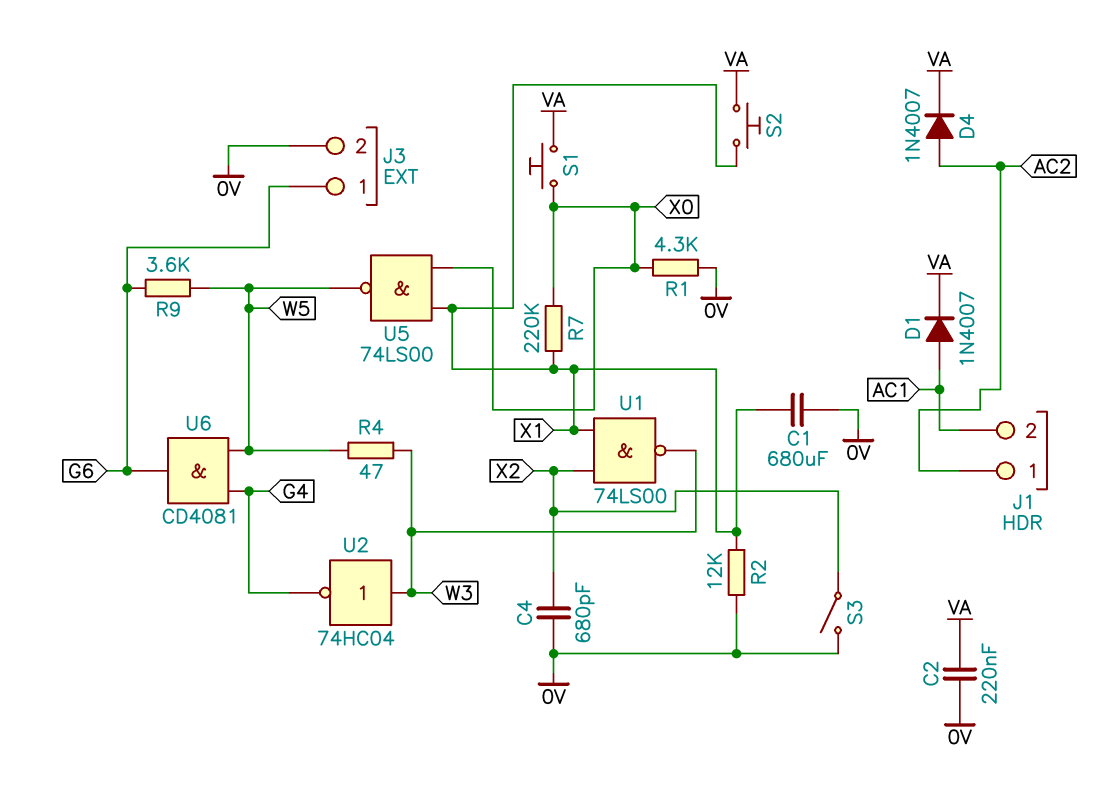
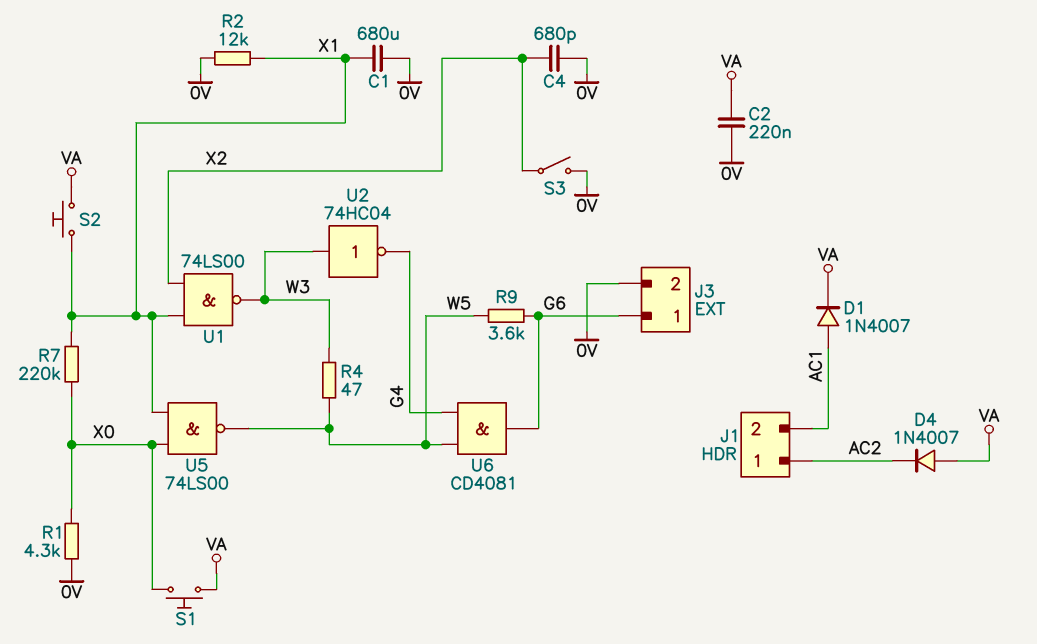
D4: diode 1N4007 (A AC2, K VA) -> diode 1N4007 (A VA, K AC2)

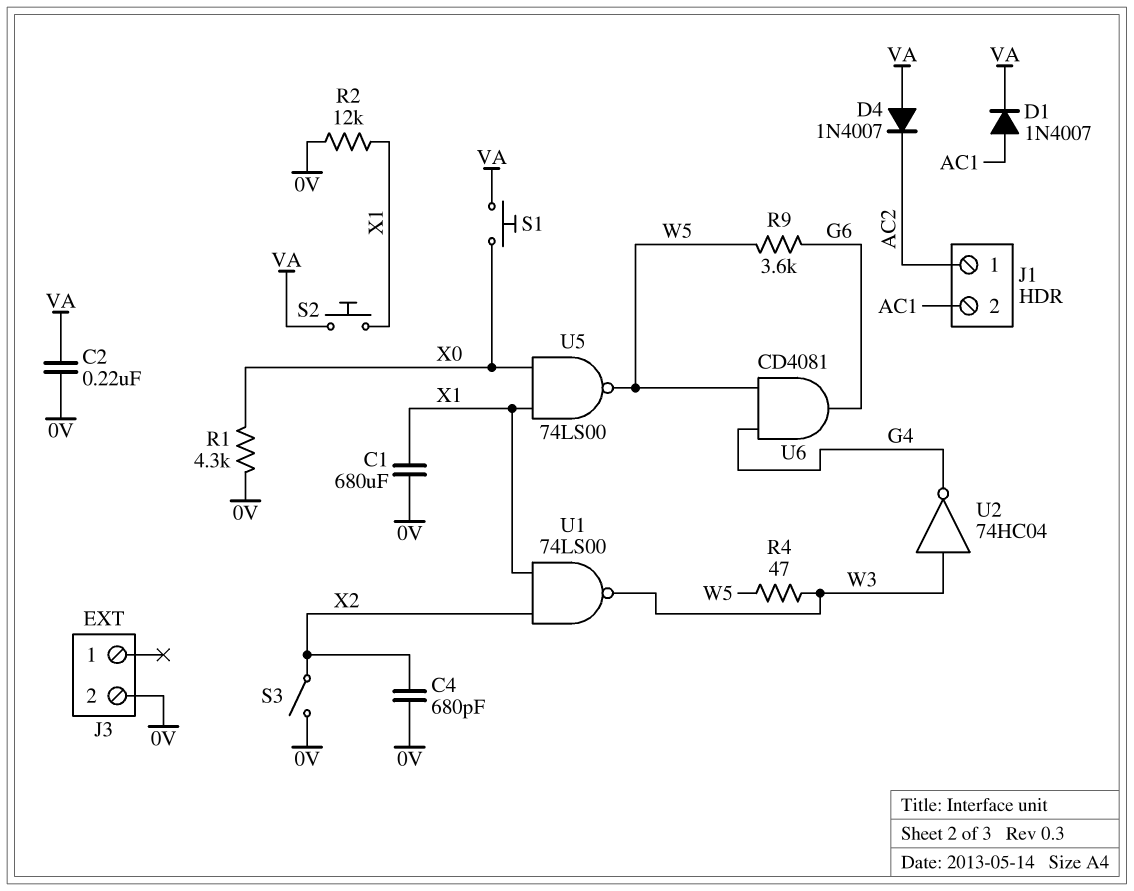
J3 pin 1: G6 -> none
R7: 220k (X0, X1) -> none

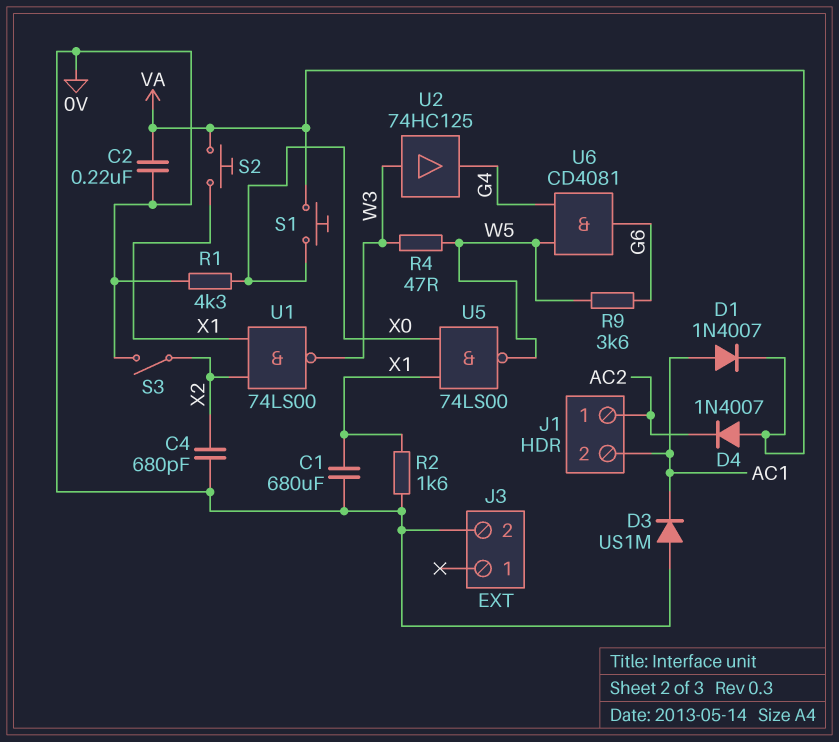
D3: none -> diode US1M (A 0V, K AC1)
R2: 12k (0V, X1) -> 1.6k (0V, X1)
U2: NOT 74HC04 (in W3, out G4) -> buffer 74HC125 (in W3, out G4)

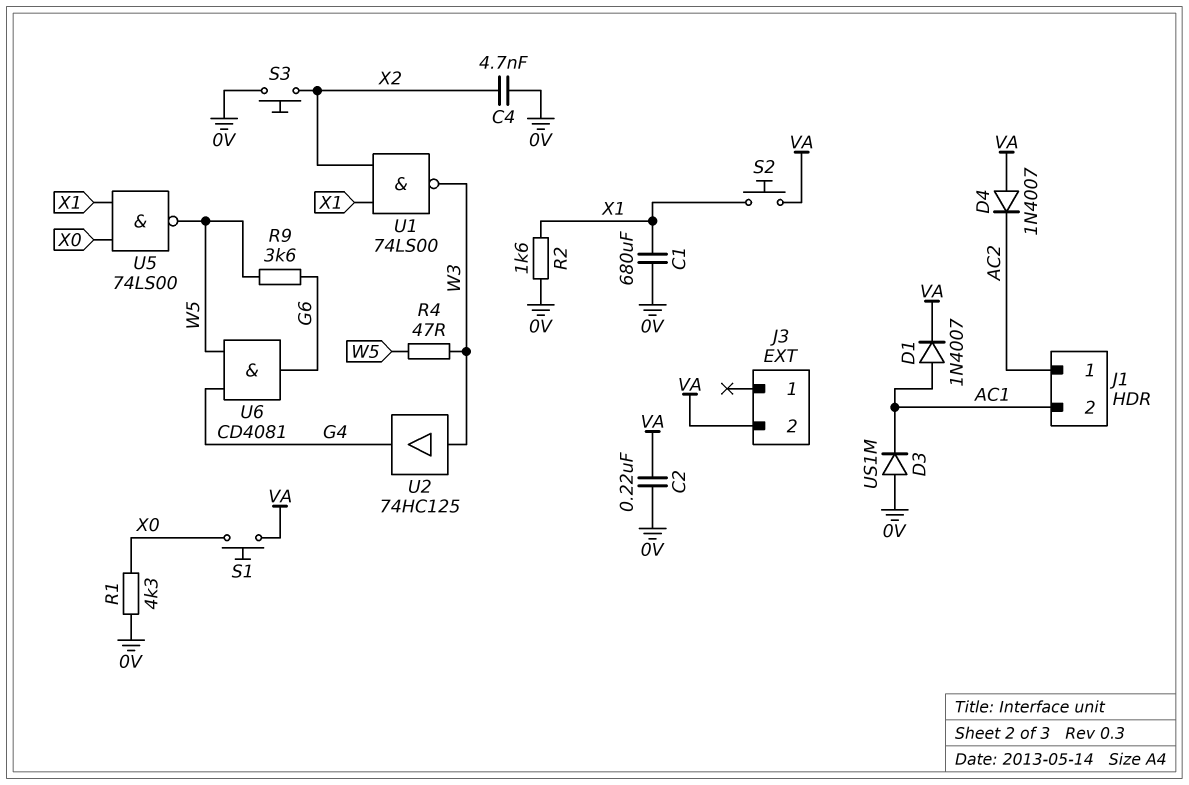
C4: 680pF (0V, X2) -> 4.7nF (0V, X2)
J3 pin 2: 0V -> VA
S3: switch (0V, X2) -> button (0V, X2)

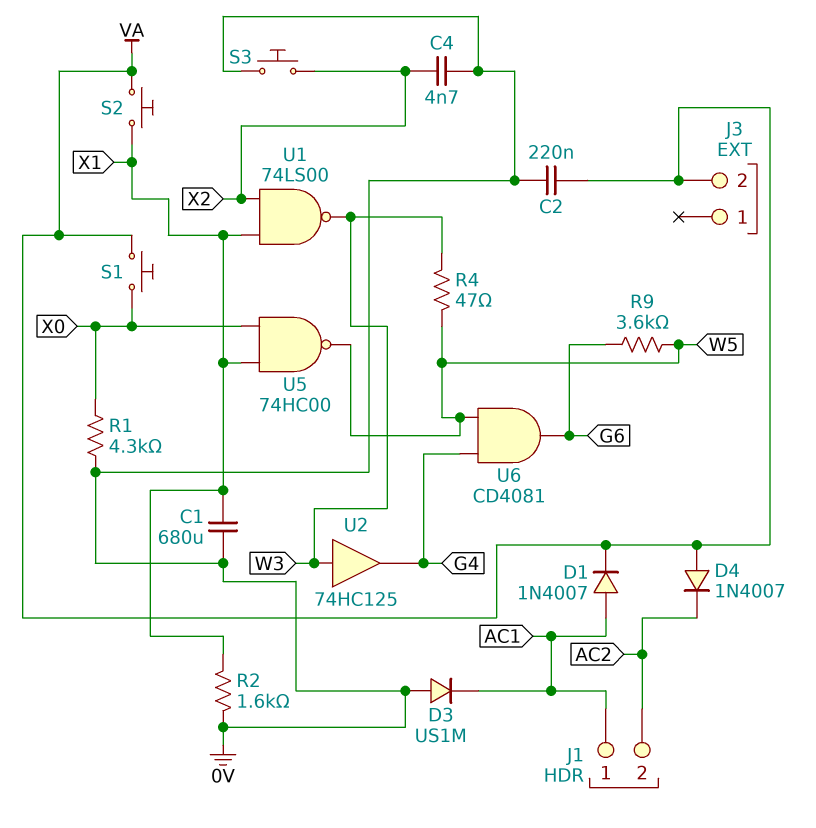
J1 pin 1: AC2 -> AC1
J1 pin 2: AC1 -> AC2
U5: NAND 74LS00 (in X0, in X1, out W5) -> NAND 74HC00 (in X0, in X1, out W5)

